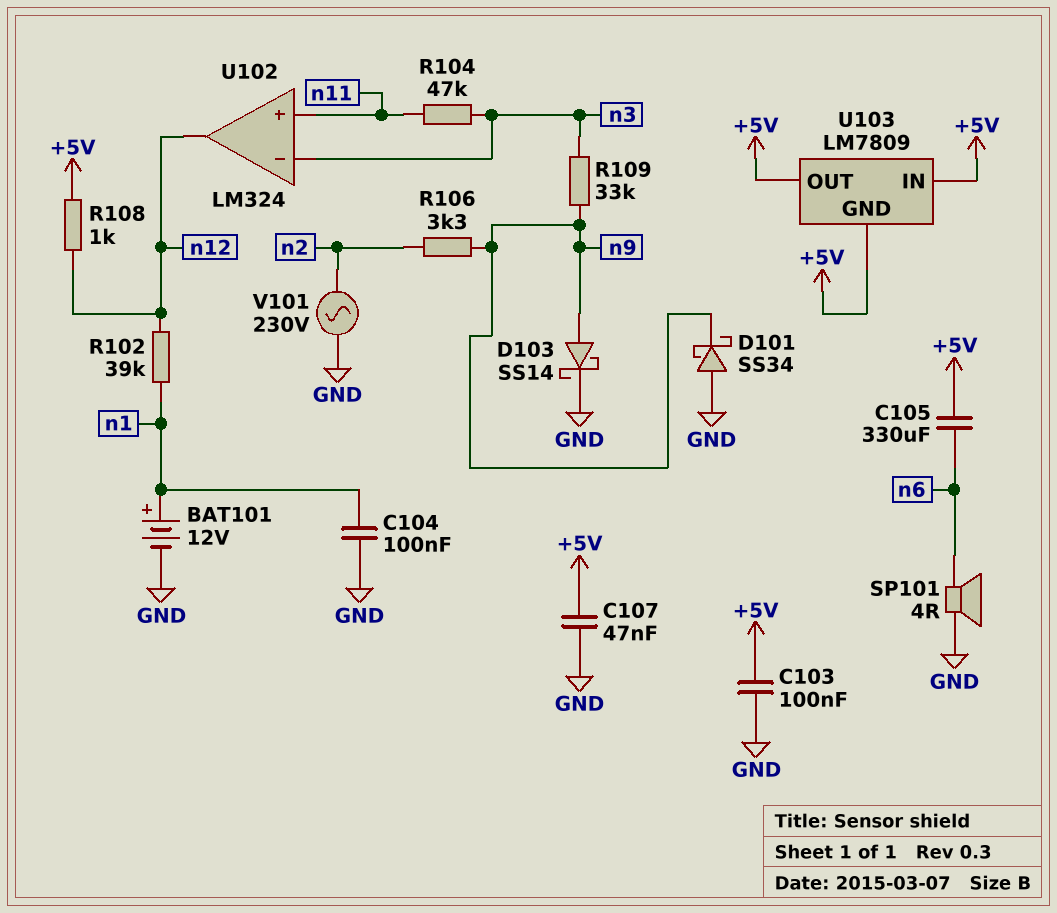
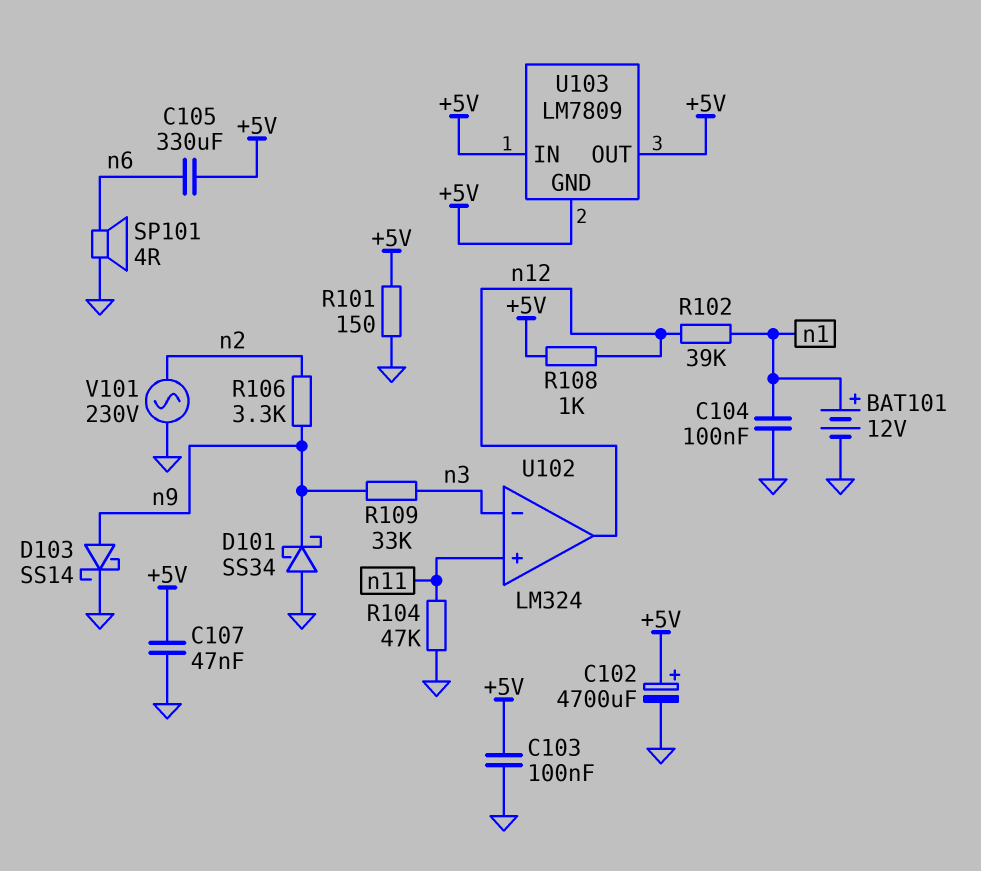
C102: none -> 4700uF (plus +5V, minus GND)
R101: none -> 150 (+5V, GND)
R104: 47k (n3, n11) -> 47k (GND, n11)

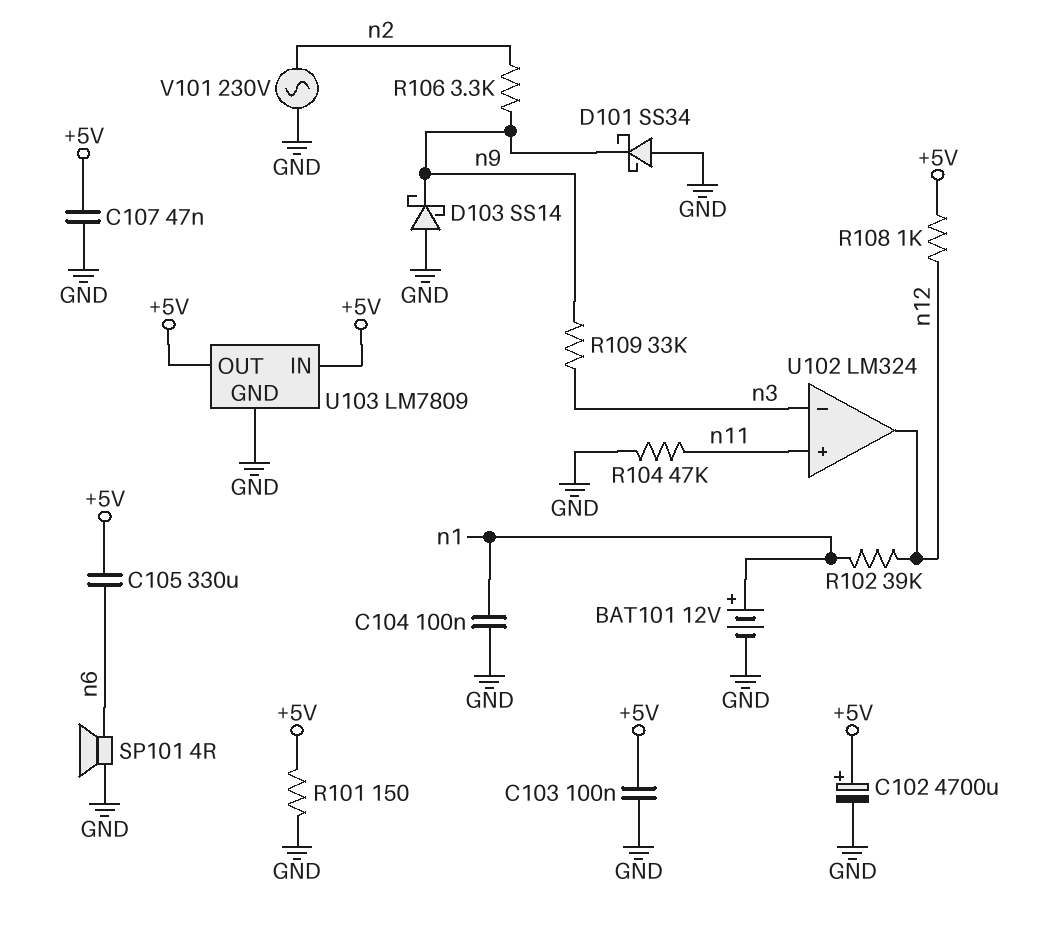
D103: schottky SS14 (A n9, K GND) -> schottky SS14 (A GND, K n9)
U103 pin GND: +5V -> GND

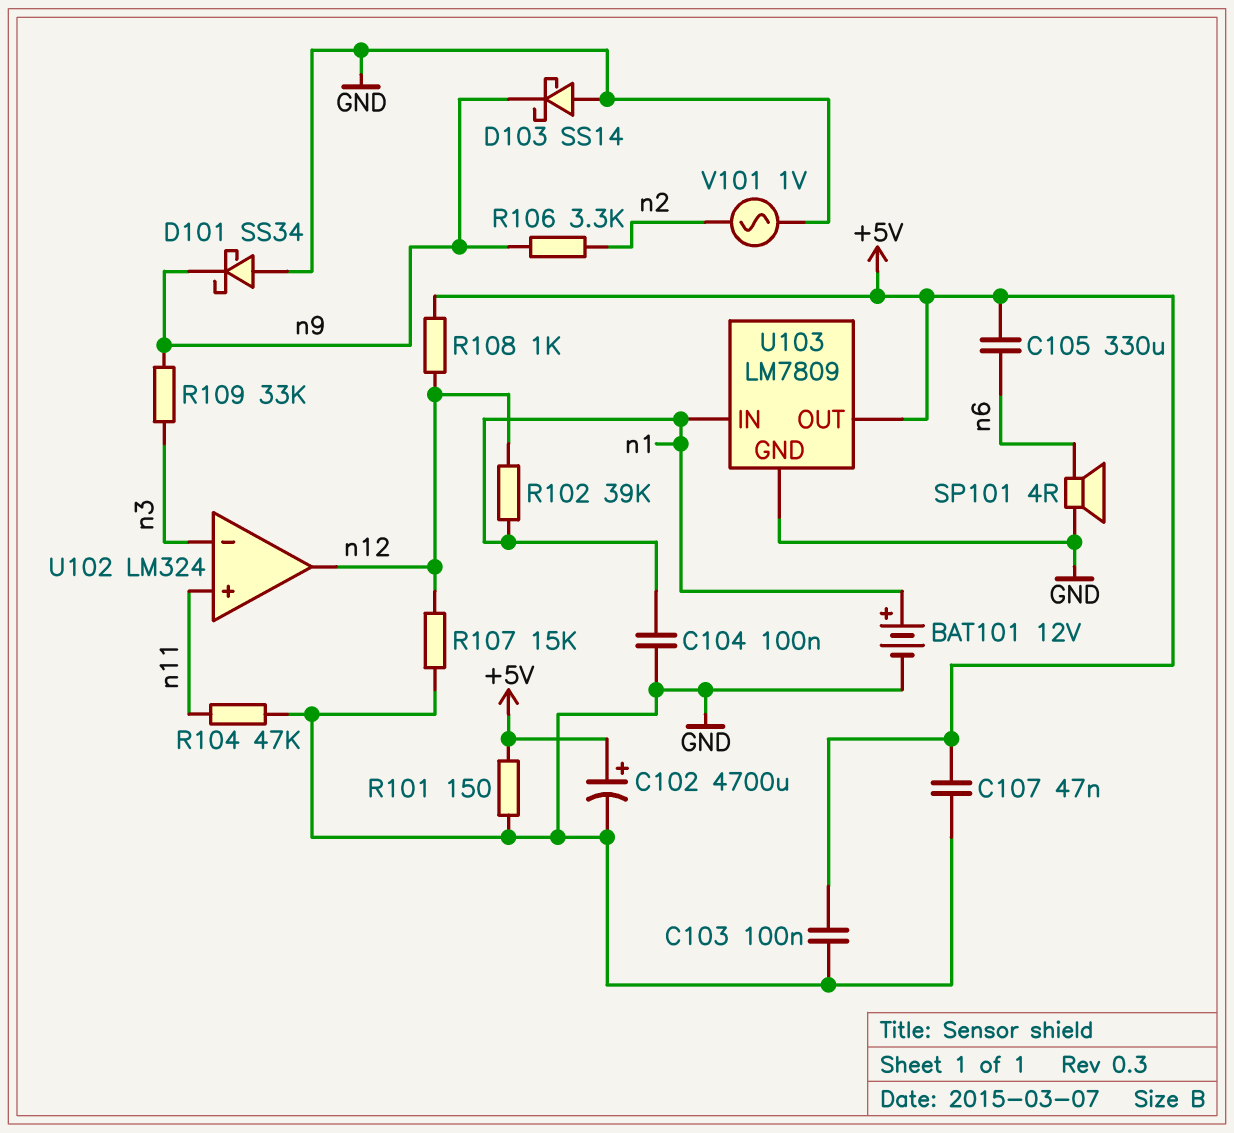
R107: none -> 15k (GND, n12)
U103 pin IN: +5V -> n1
V101: AC 230V (GND, n2) -> AC 1V (GND, n2)

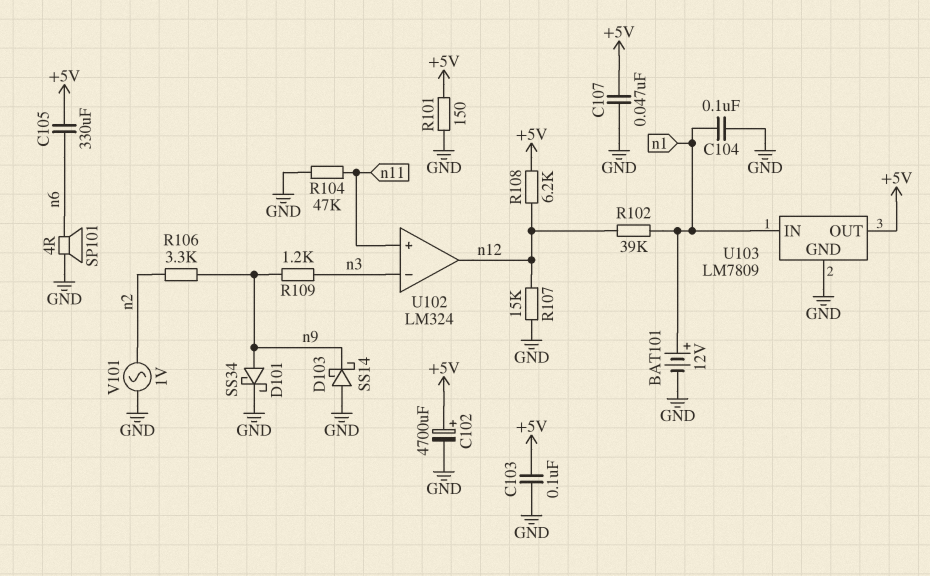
D101: schottky SS34 (A GND, K n9) -> schottky SS34 (A n9, K GND)
R108: 1k (+5V, n12) -> 6.2k (+5V, n12)
R109: 33k (n3, n9) -> 1.2k (n3, n9)

